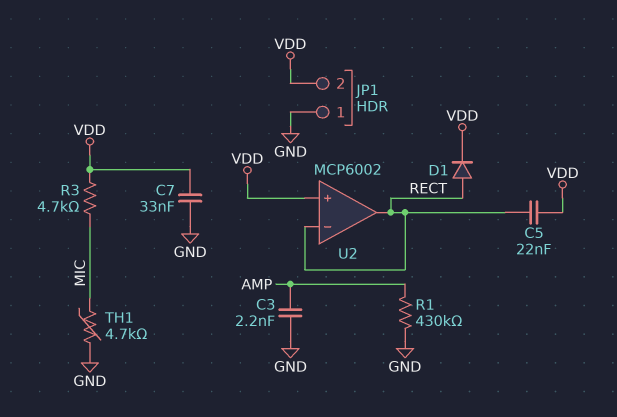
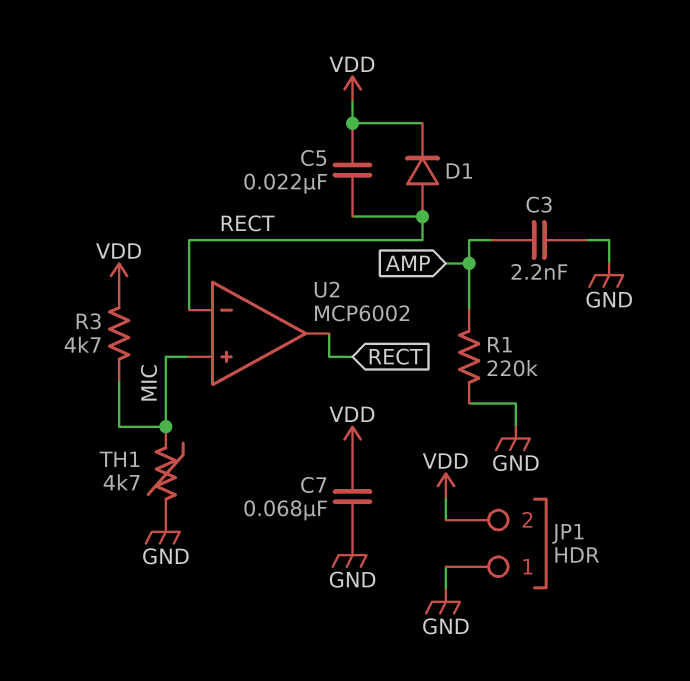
C7: 33nF (GND, VDD) -> 68nF (GND, VDD)
R1: 430k (AMP, GND) -> 220k (AMP, GND)
U2 pin in+: VDD -> MIC

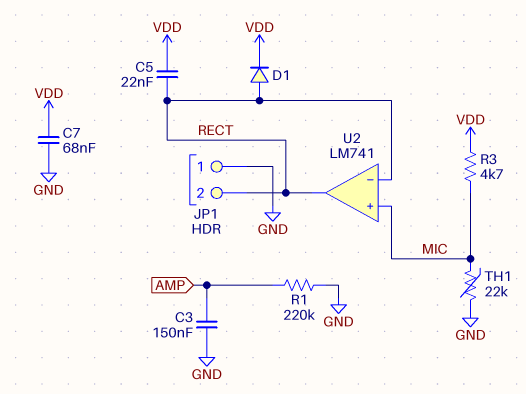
C3: 2.2nF (AMP, GND) -> 150nF (AMP, GND)
JP1 pin 2: VDD -> RECT
TH1: 4.7k (GND, MIC) -> 22k (GND, MIC)
U2: MCP6002 -> LM741

